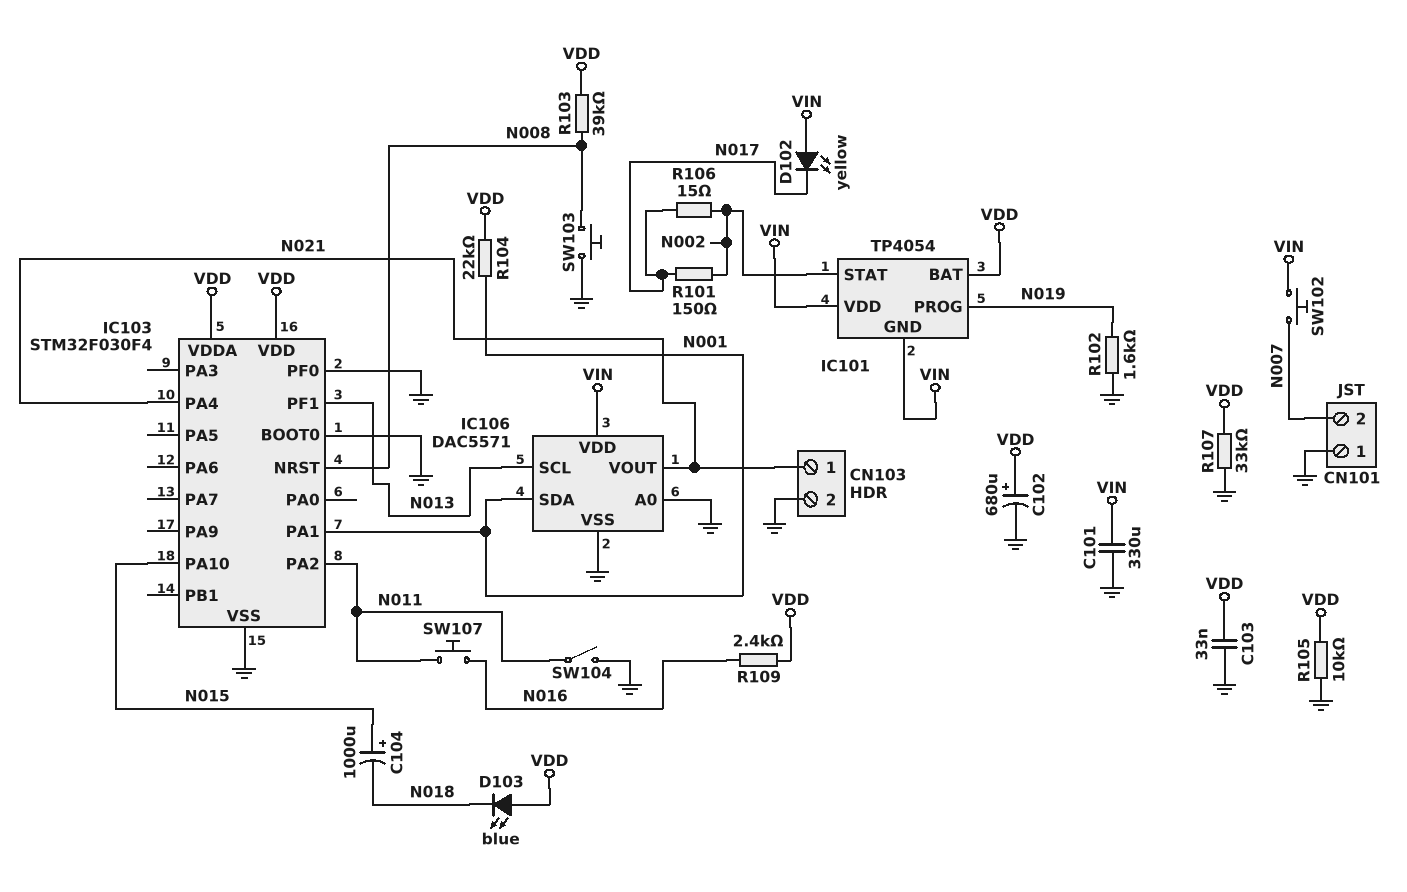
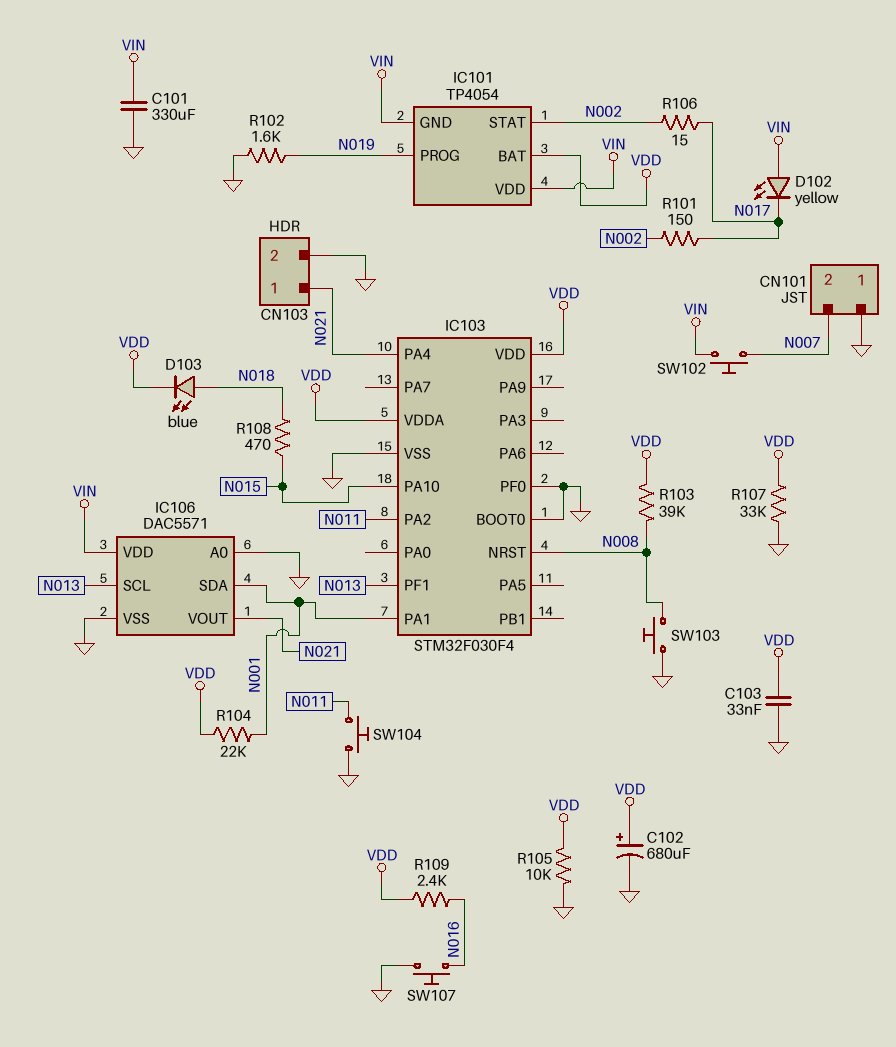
C104: 1000uF (plus N015, minus N018) -> none
D103: LED blue (A VDD, K N018) -> LED blue (A N018, K VDD)
R108: none -> 470 (N015, N018)
SW104: switch (GND, N011) -> button (GND, N011)
SW107: button (N011, N016) -> button (GND, N016)

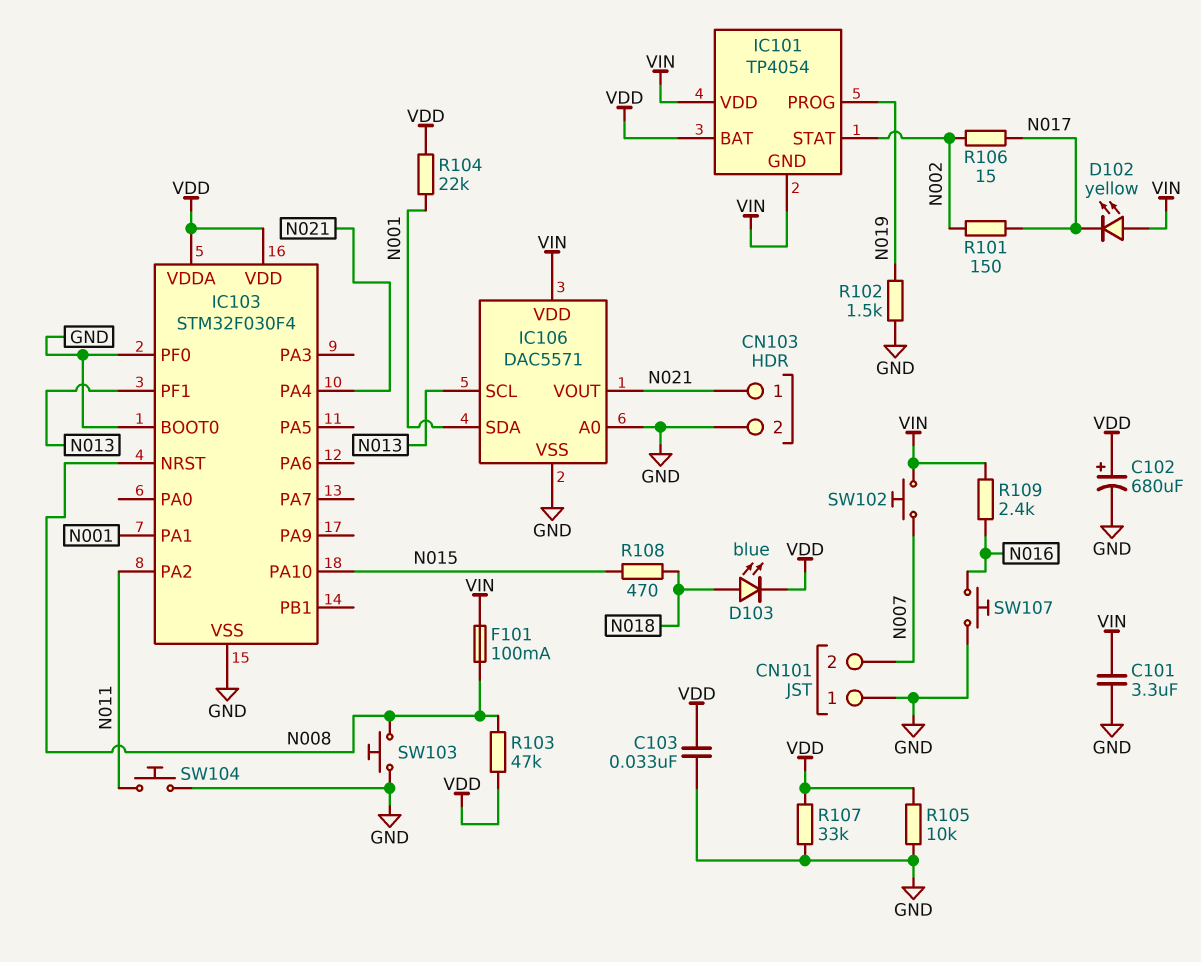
C101: 330uF (GND, VIN) -> 3.3uF (GND, VIN)
F101: none -> 100mA (N008, VIN)
R102: 1.6k (GND, N019) -> 1.5k (GND, N019)
R103: 39k (N008, VDD) -> 47k (N008, VDD)
R109: 2.4k (N016, VDD) -> 2.4k (N016, VIN)

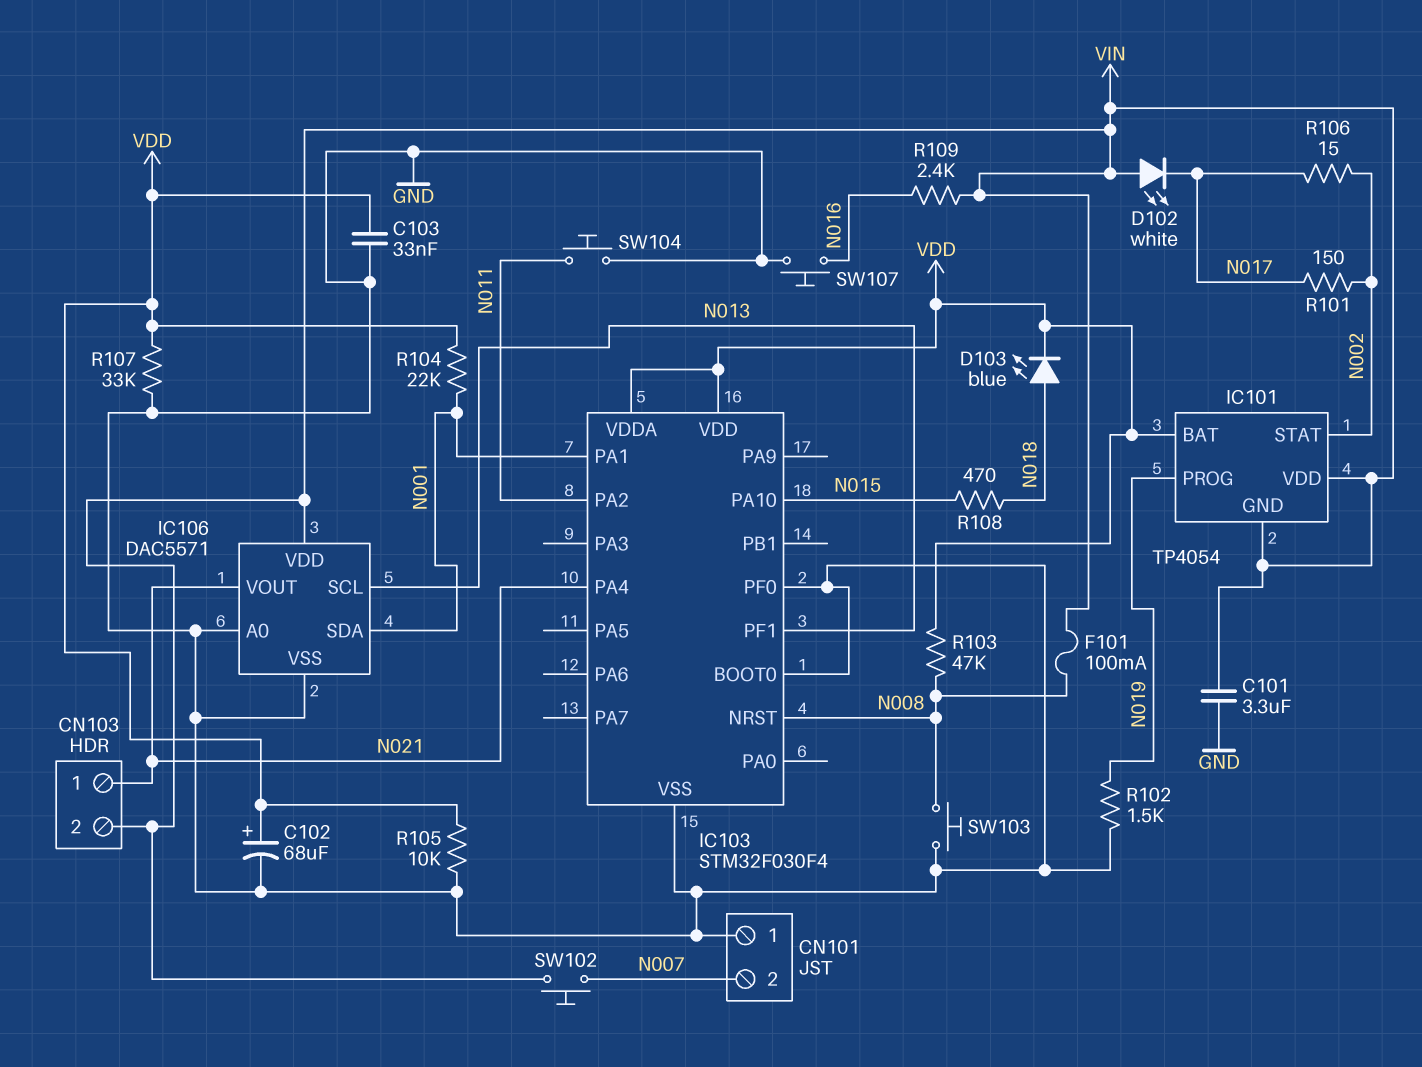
C102: 680uF (plus VDD, minus GND) -> 68uF (plus VDD, minus GND)
CN103 pin 2: GND -> VIN
D102: LED yellow (A VIN, K N017) -> LED white (A VIN, K N017)

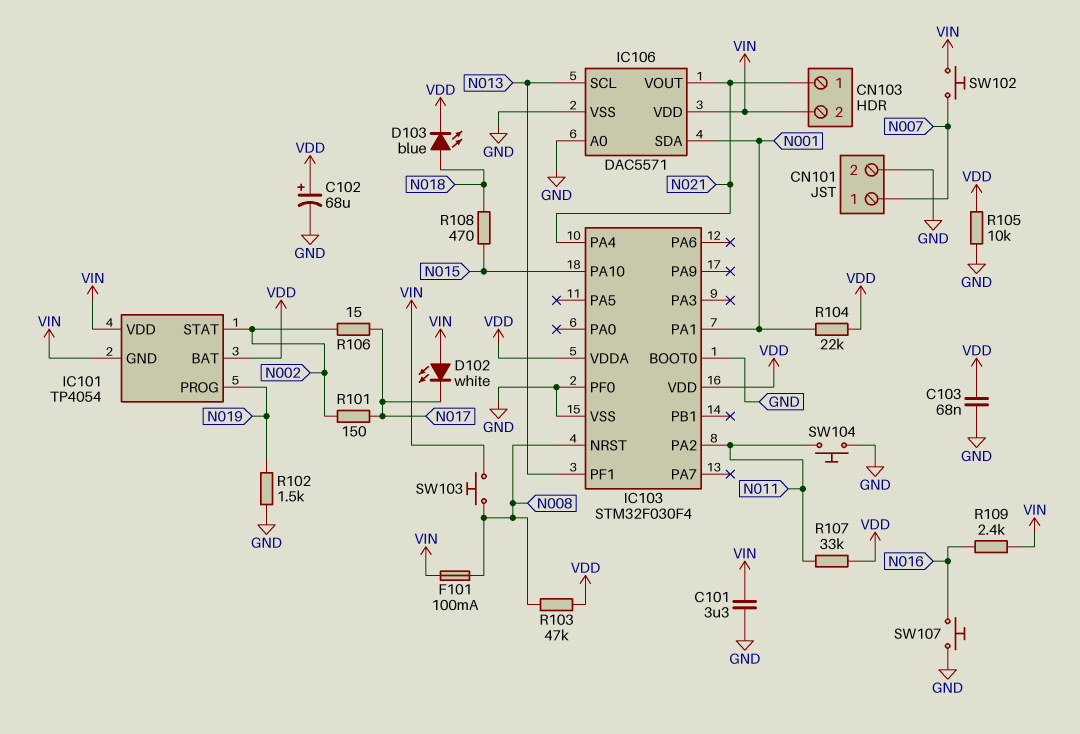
C103: 33nF (GND, VDD) -> 68nF (GND, VDD)
CN101 pin 1: GND -> N007
CN101 pin 2: N007 -> GND
R107: 33k (GND, VDD) -> 33k (N011, VDD)
SW103: button (GND, N008) -> button (N008, VIN)

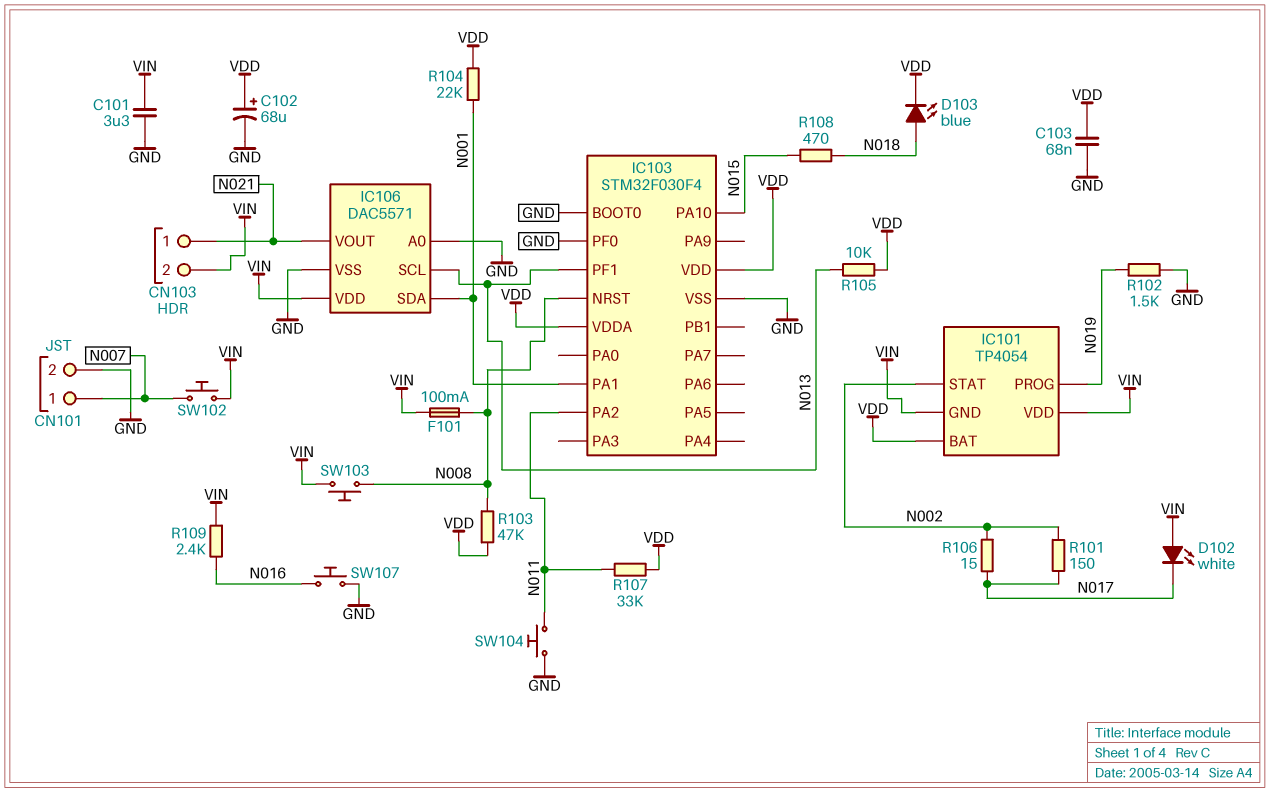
IC103 pin PA4: N021 -> none
R105: 10k (GND, VDD) -> 10k (N013, VDD)

